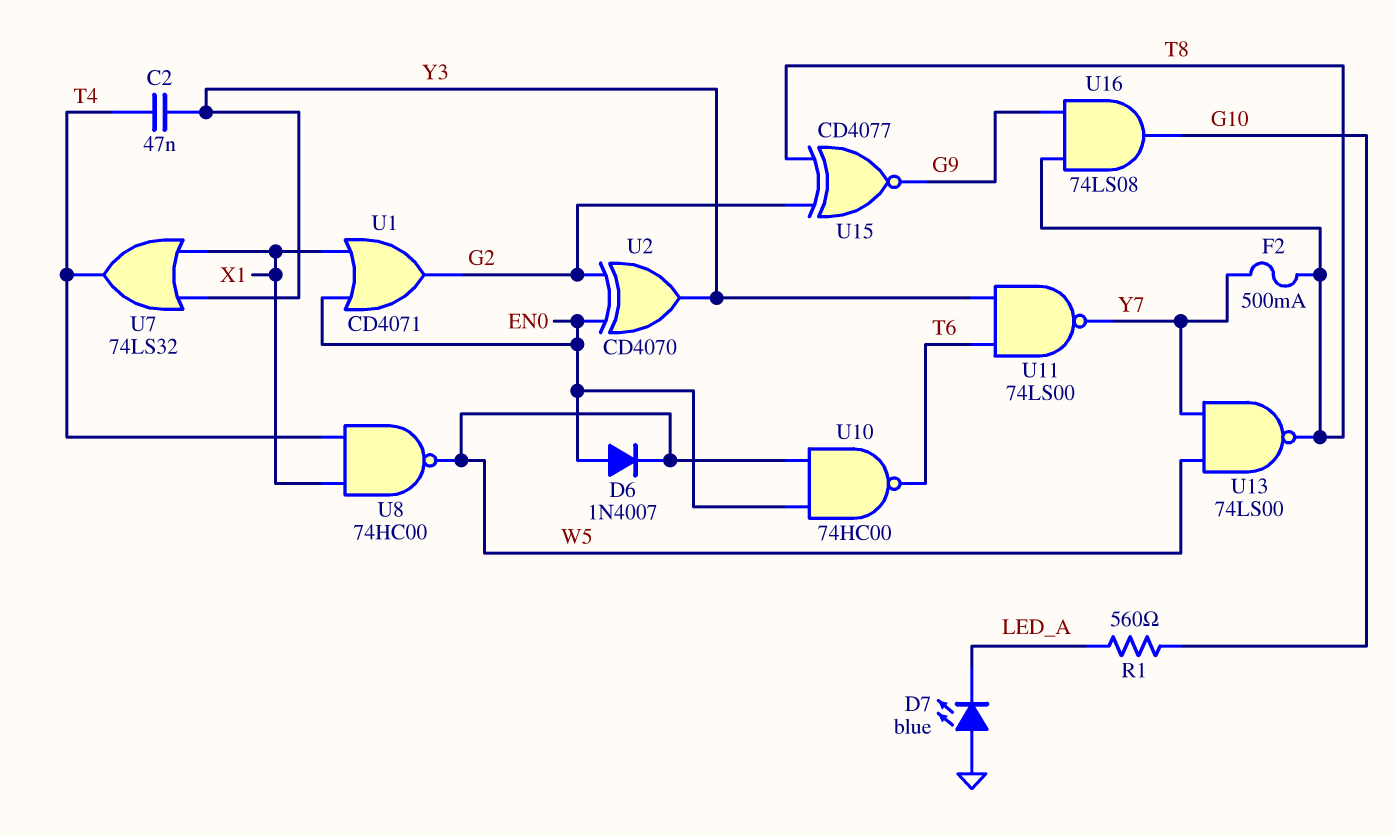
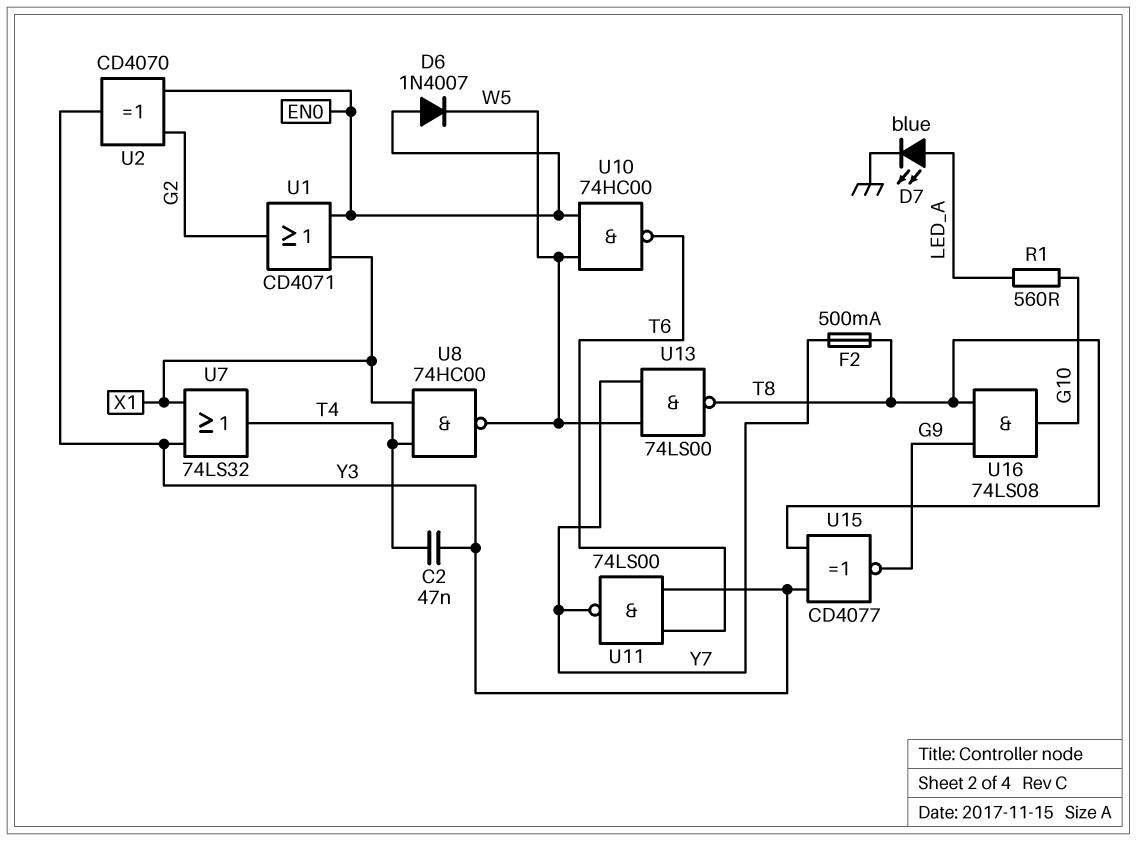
D7: LED blue (A GND, K LED_A) -> LED blue (A LED_A, K GND)
U15: XNOR CD4077 (in G2, in T8, out G9) -> XNOR CD4077 (in T8, in Y3, out G9)

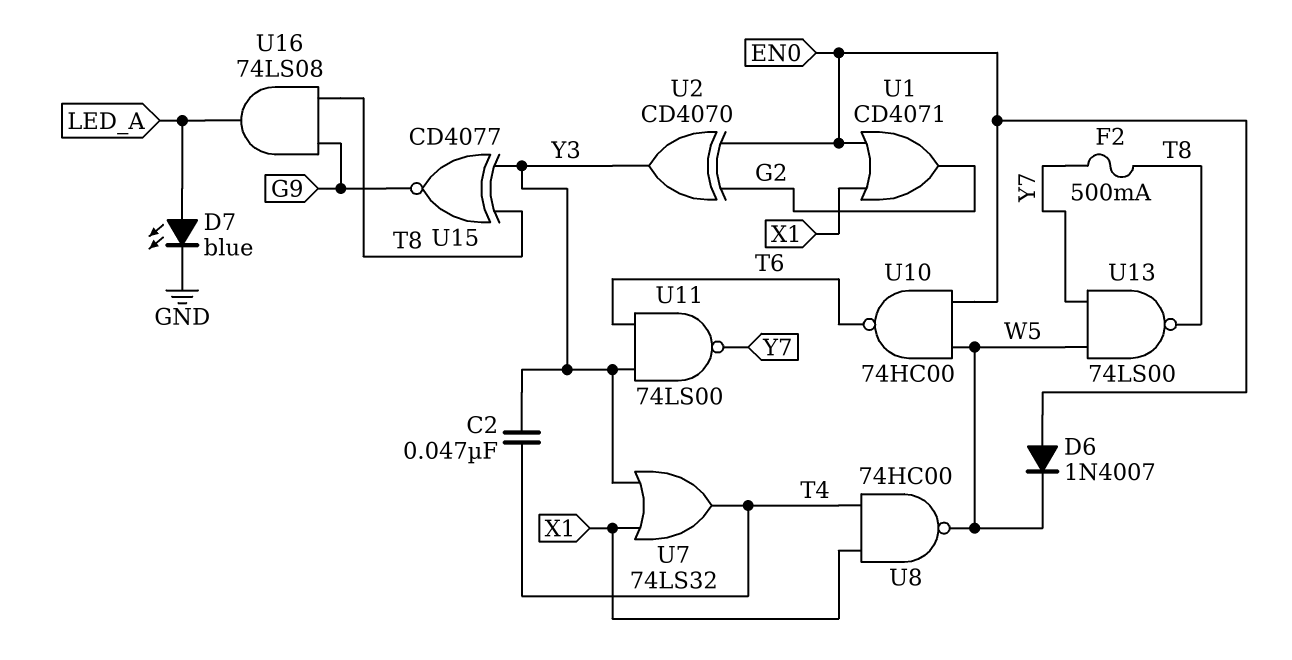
R1: 560 (G10, LED_A) -> none
U16: AND 74LS08 (in G9, in T8, out G10) -> AND 74LS08 (in G9, in T8, out LED_A)

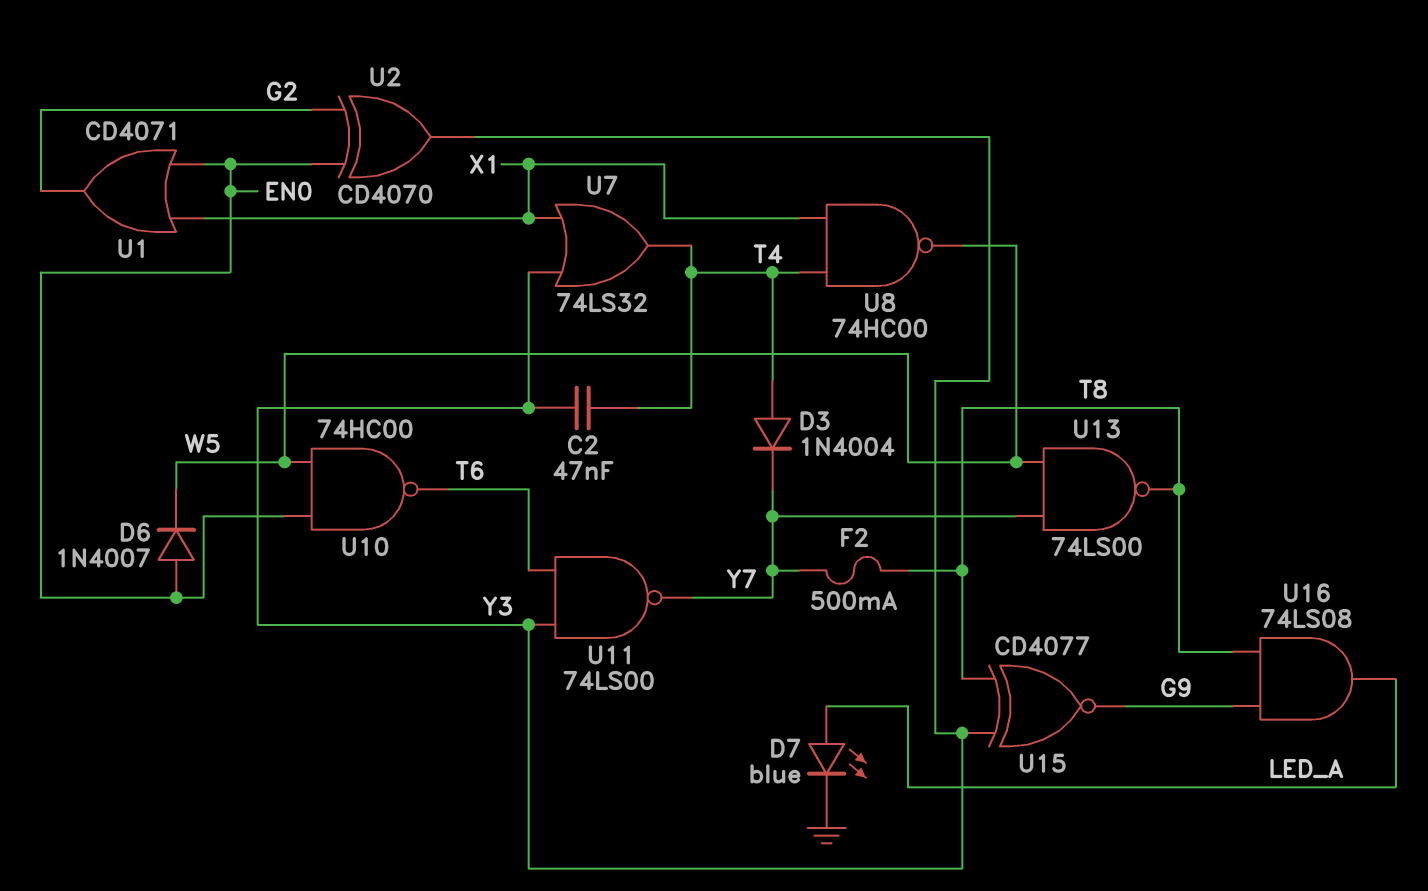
D3: none -> diode 1N4004 (A T4, K Y7)

